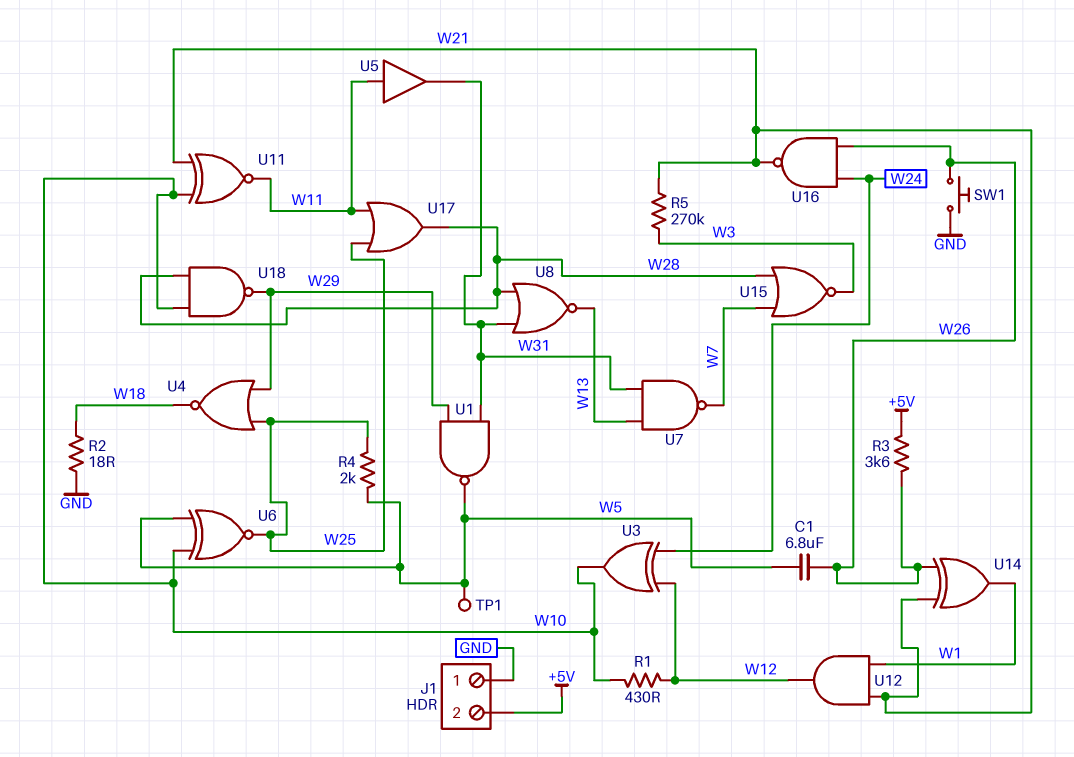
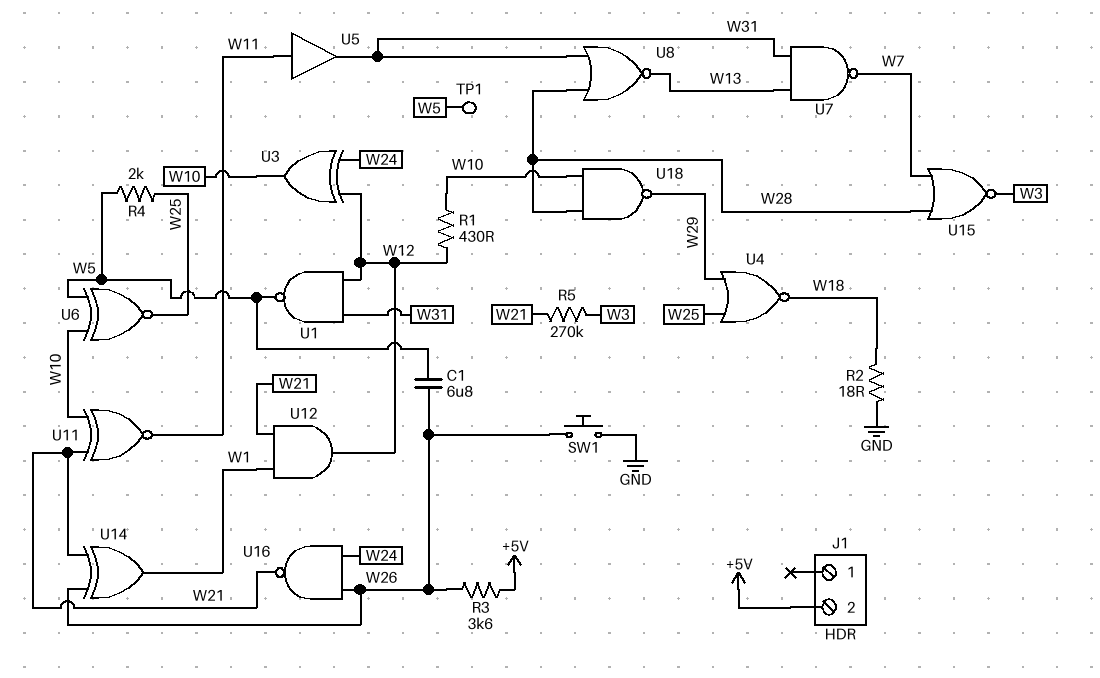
J1 pin 1: GND -> none
U1: NAND (in W29, in W31, out W5) -> NAND (in W12, in W31, out W5)
U17: OR (in W11, in W25, out W28) -> none

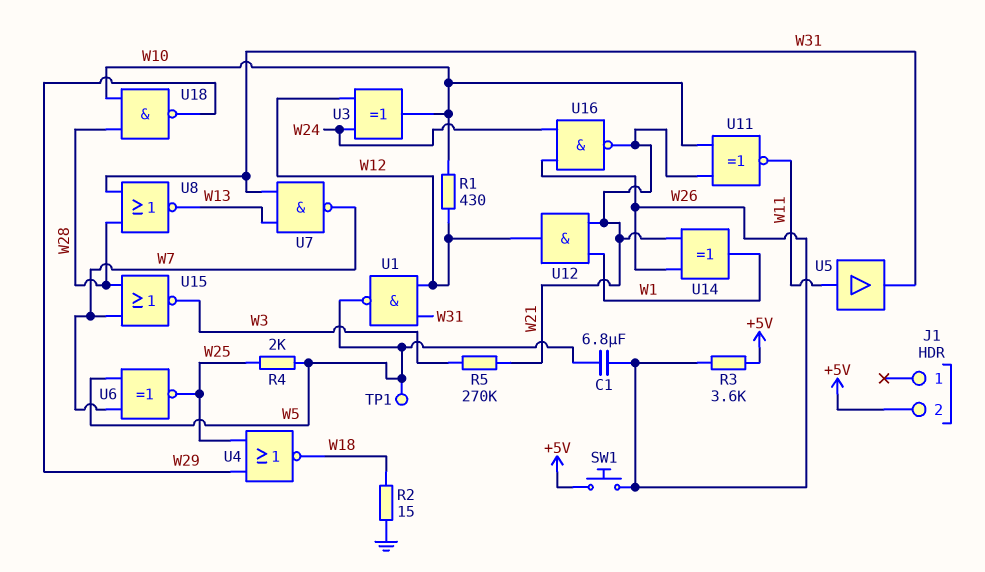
R2: 18 (GND, W18) -> 15 (GND, W18)
SW1: button (GND, W26) -> button (+5V, W26)
U6: XNOR (in W5, in W10, out W25) -> XNOR (in W5, in W7, out W25)

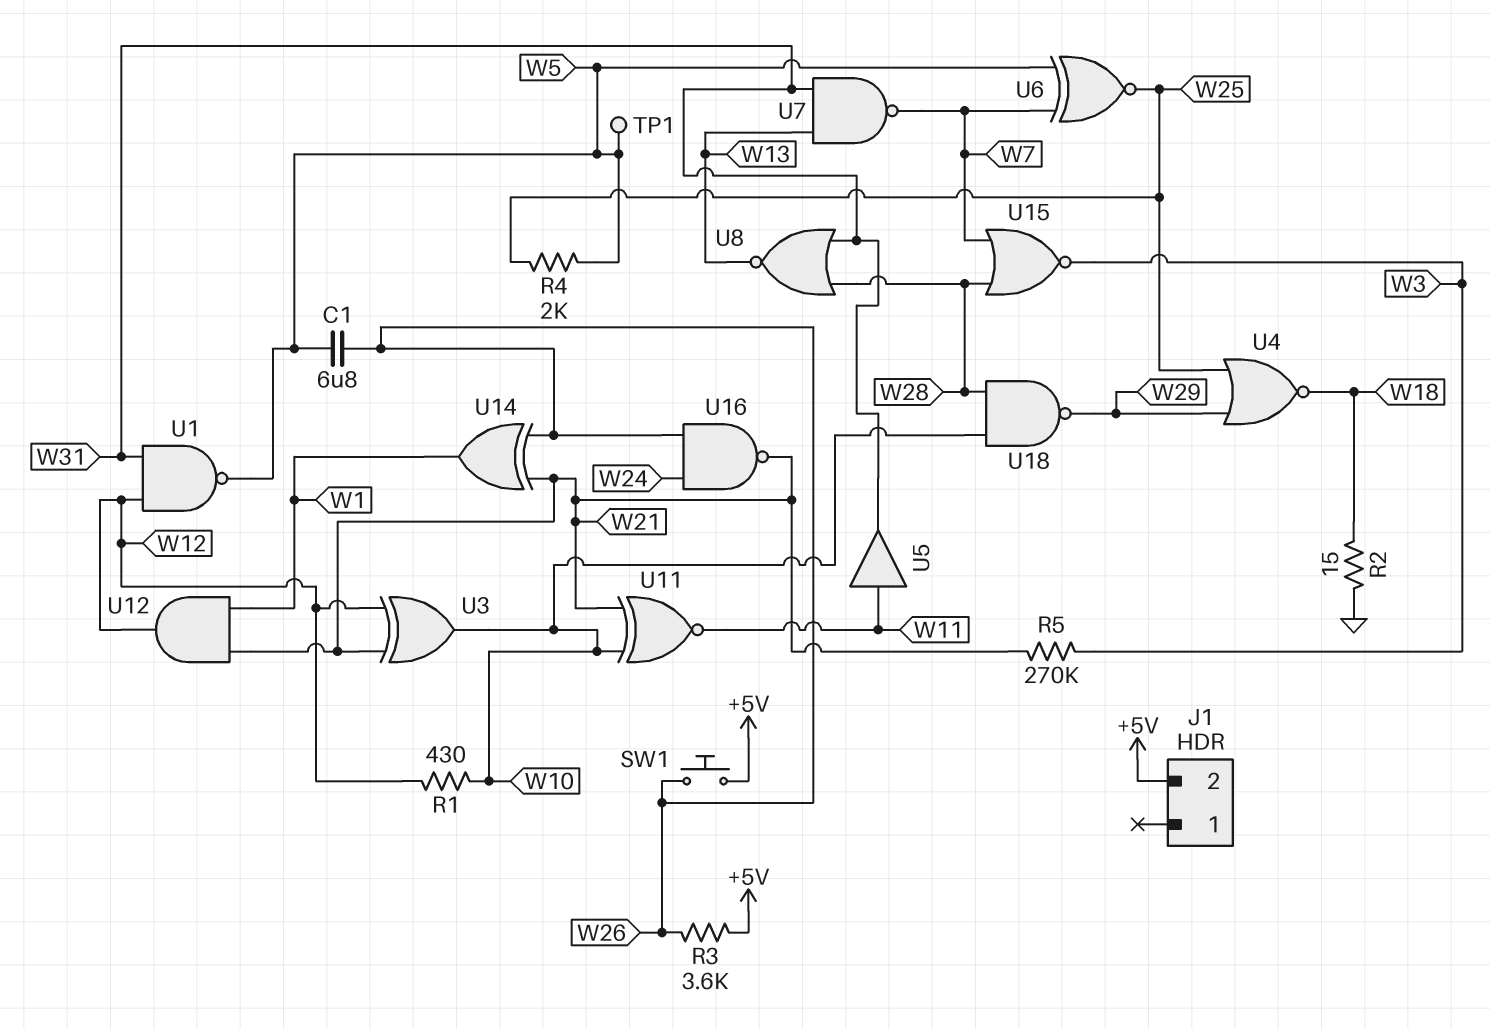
U3: XOR (in W12, in W24, out W10) -> XOR (in W12, in W21, out W10)

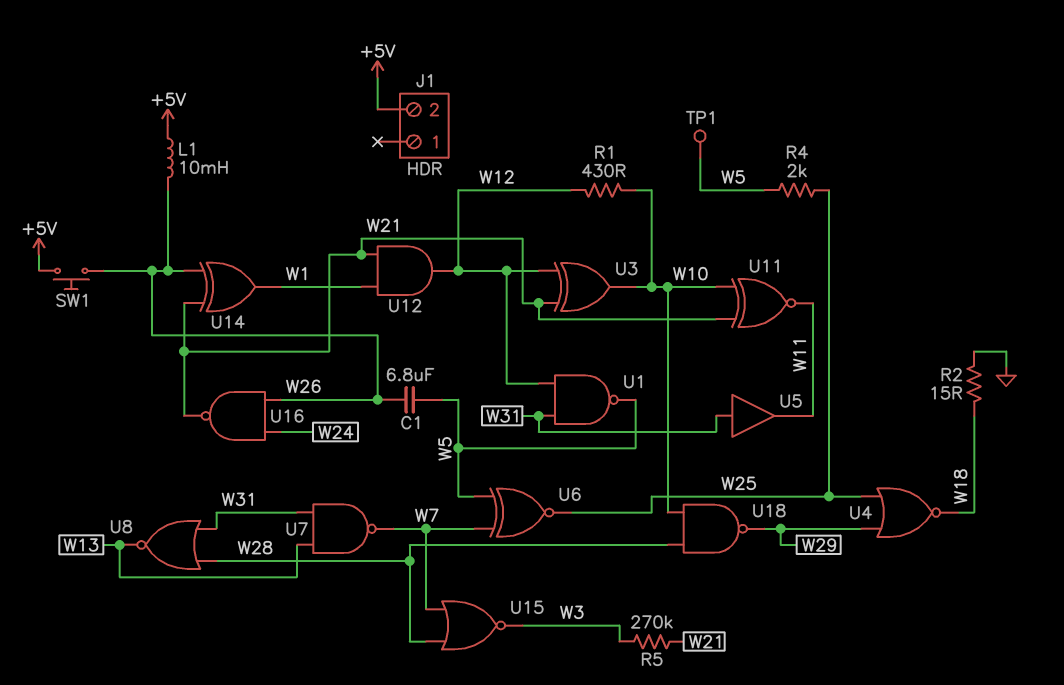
L1: none -> 10mH (+5V, W26)
R3: 3.6k (+5V, W26) -> none
U5: buffer (in W11, out W31) -> buffer (in W31, out W11)

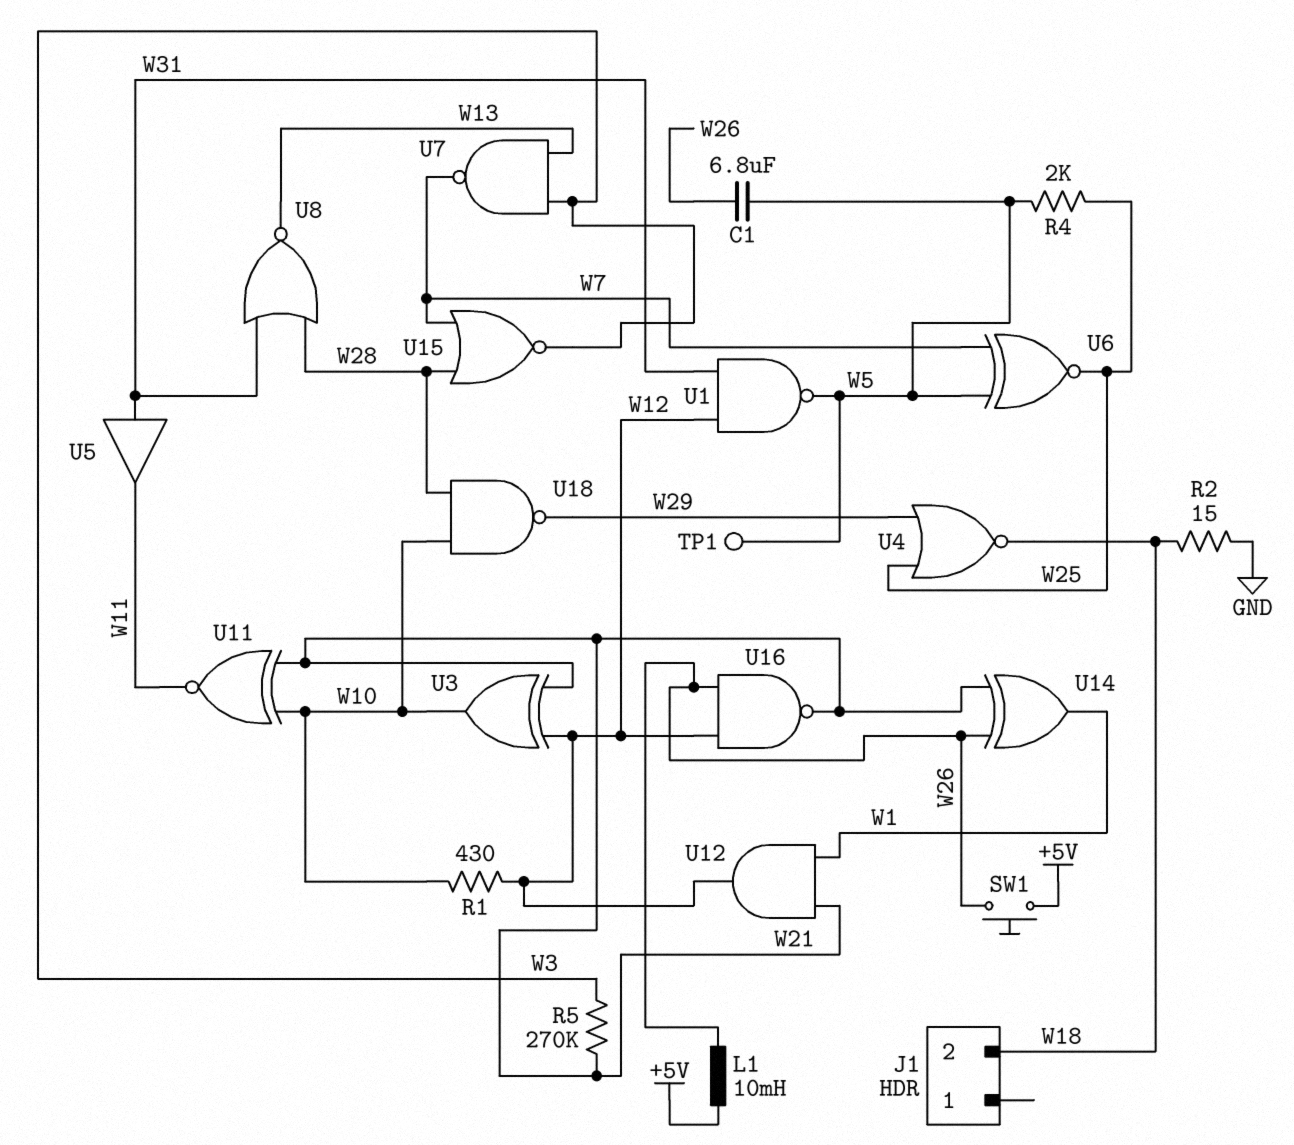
J1 pin 2: +5V -> W18
U7: NAND (in W13, in W31, out W7) -> NAND (in W3, in W13, out W7)
U16: NAND (in W24, in W26, out W21) -> NAND (in W12, in W26, out W21)

